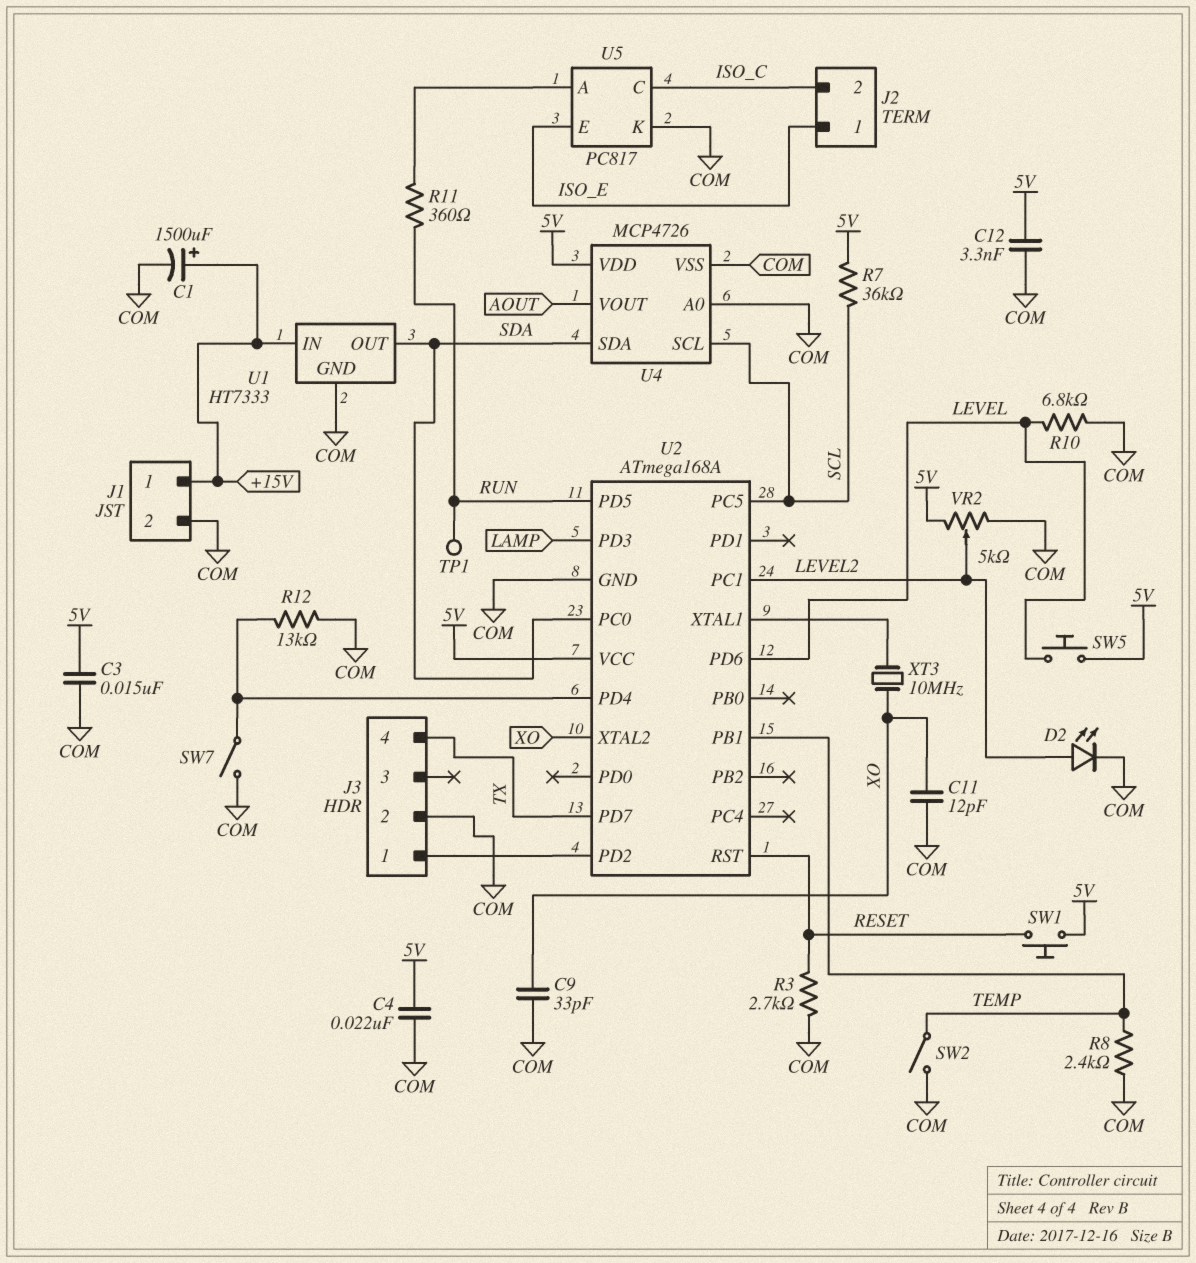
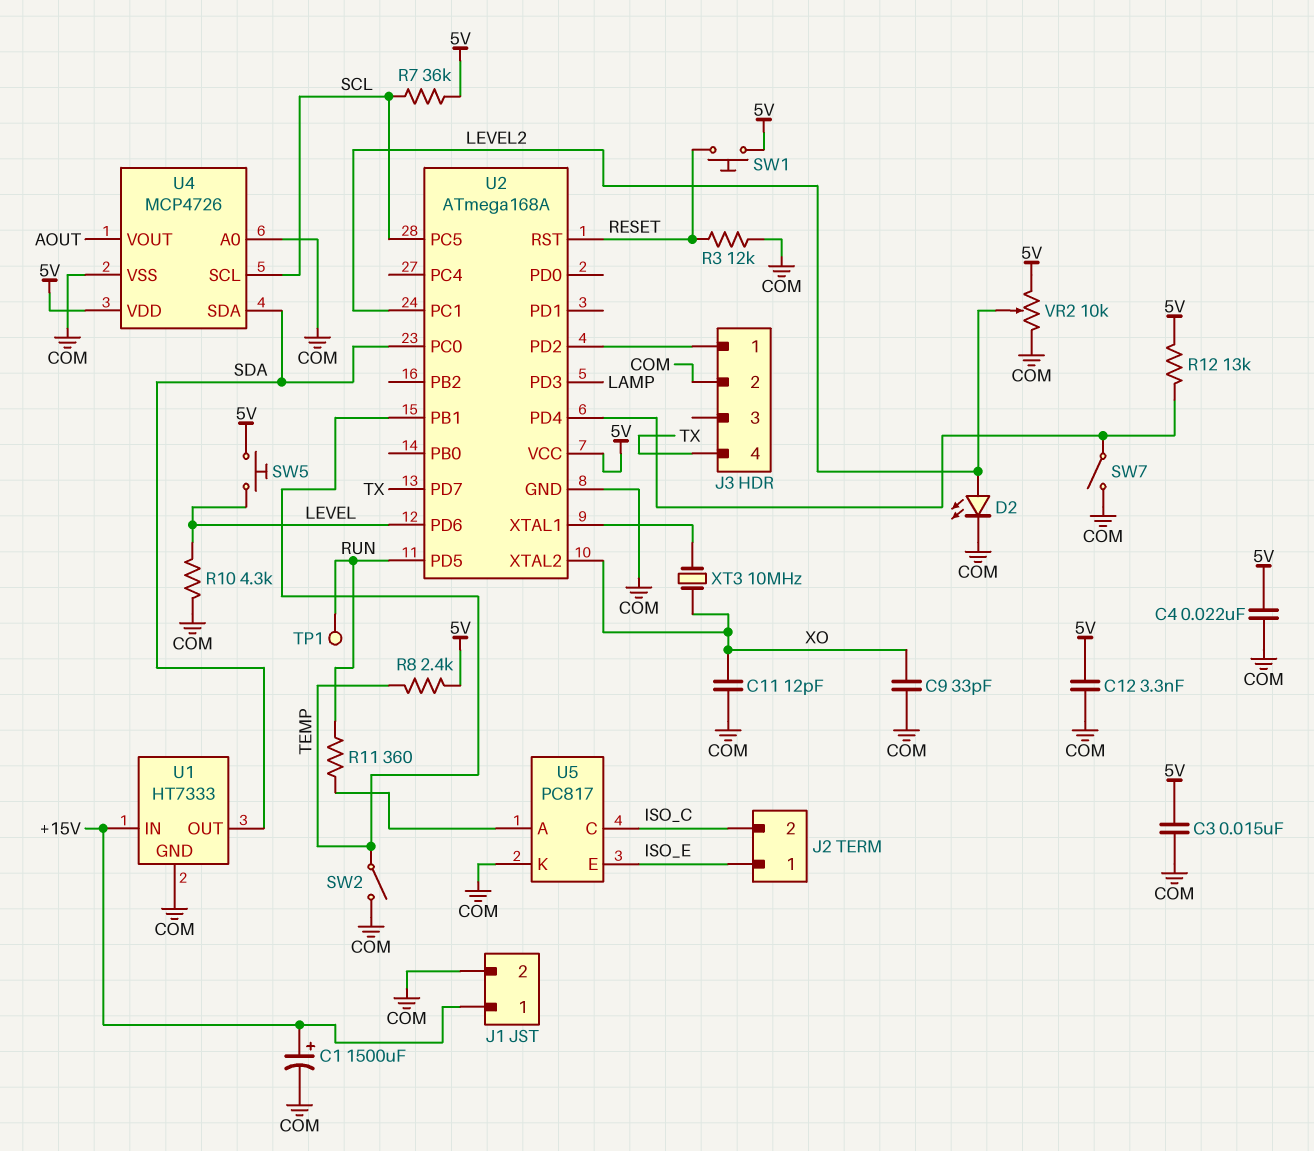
R3: 2.7k (COM, RESET) -> 12k (COM, RESET)
R8: 2.4k (COM, TEMP) -> 2.4k (5V, TEMP)
R10: 6.8k (COM, LEVEL) -> 4.3k (COM, LEVEL)
R12: 13k (COM, U2/PD4) -> 13k (5V, U2/PD4)
VR2: 5k (5V, COM, wiper LEVEL2) -> 10k (5V, COM, wiper LEVEL2)

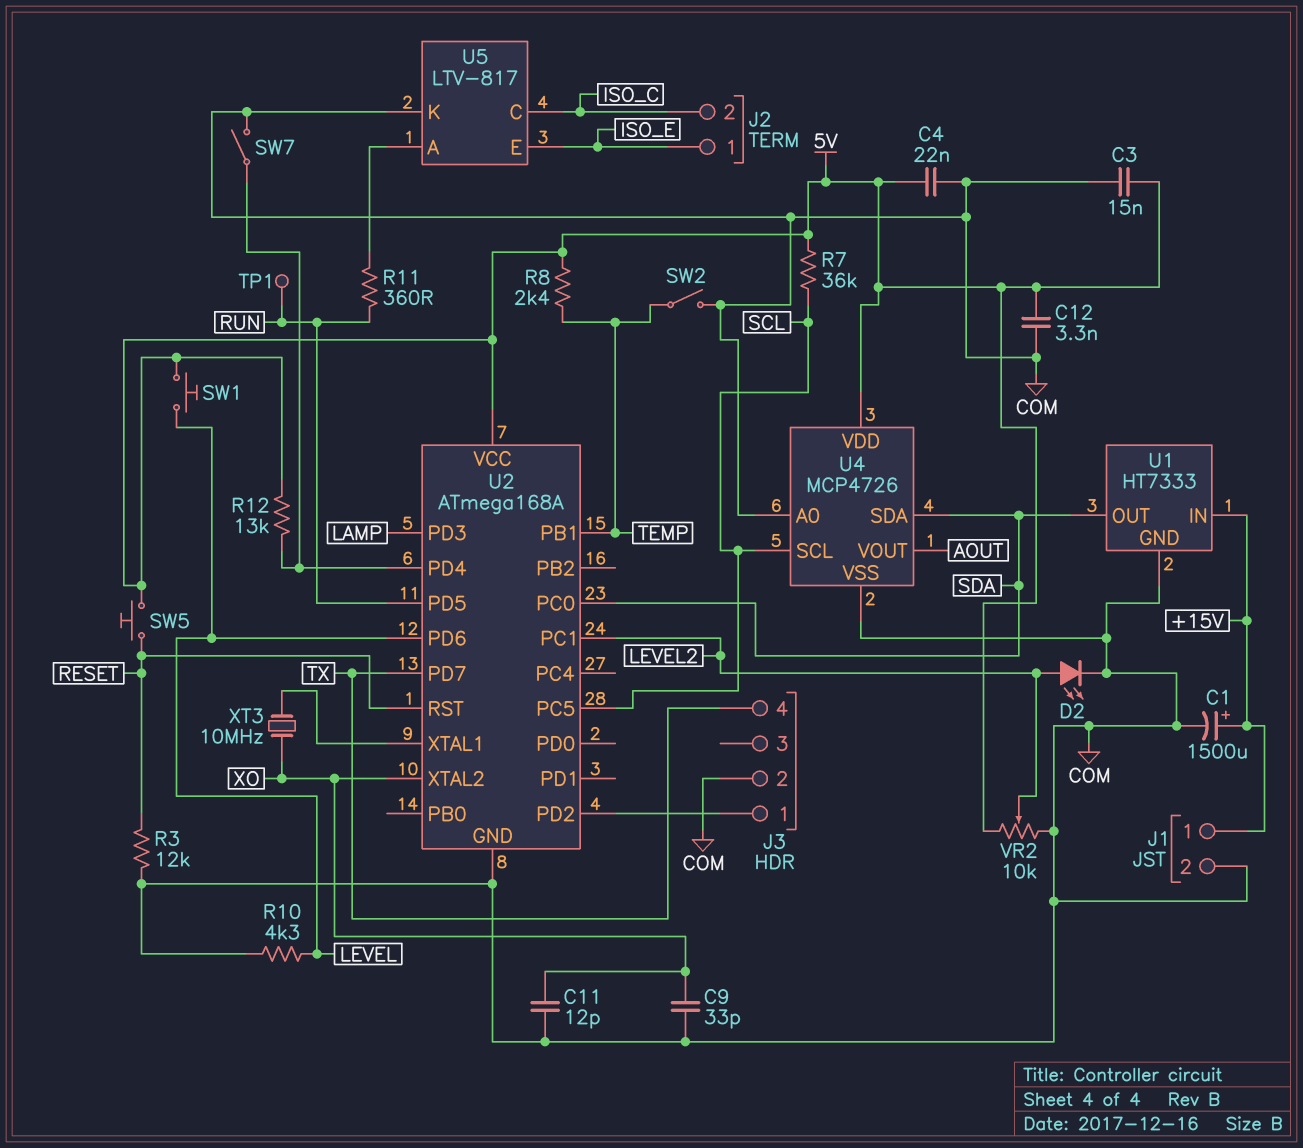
SW1: button (5V, RESET) -> button (5V, LEVEL)
SW5: button (5V, LEVEL) -> button (5V, RESET)
U5: PC817 -> LTV-817

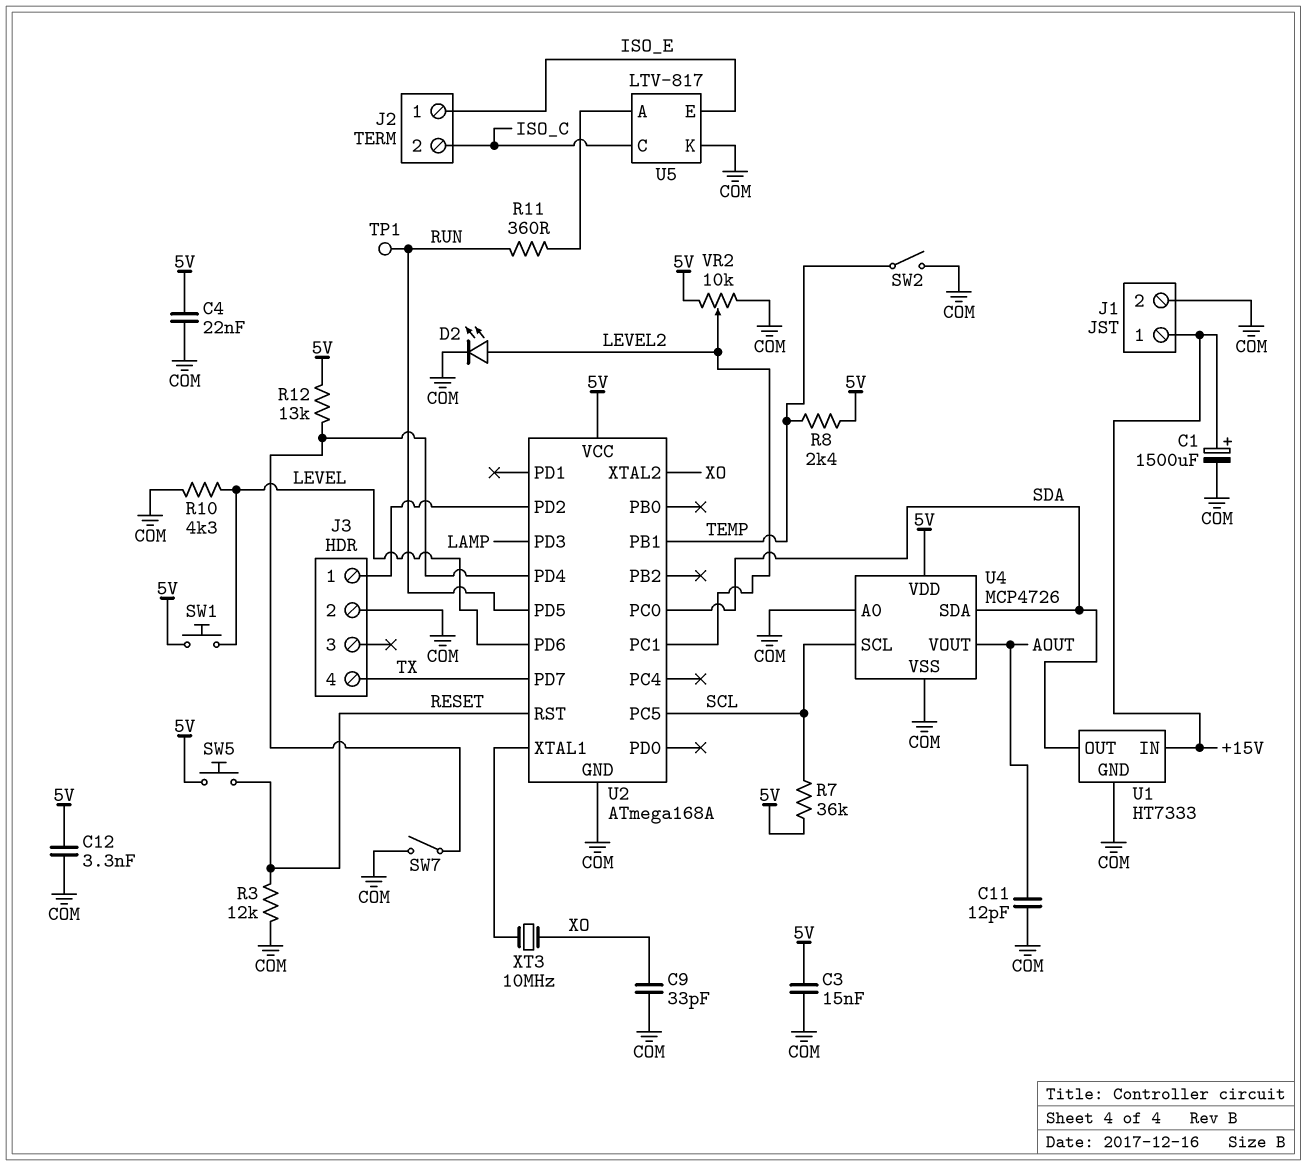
C11: 12pF (COM, XO) -> 12pF (AOUT, COM)

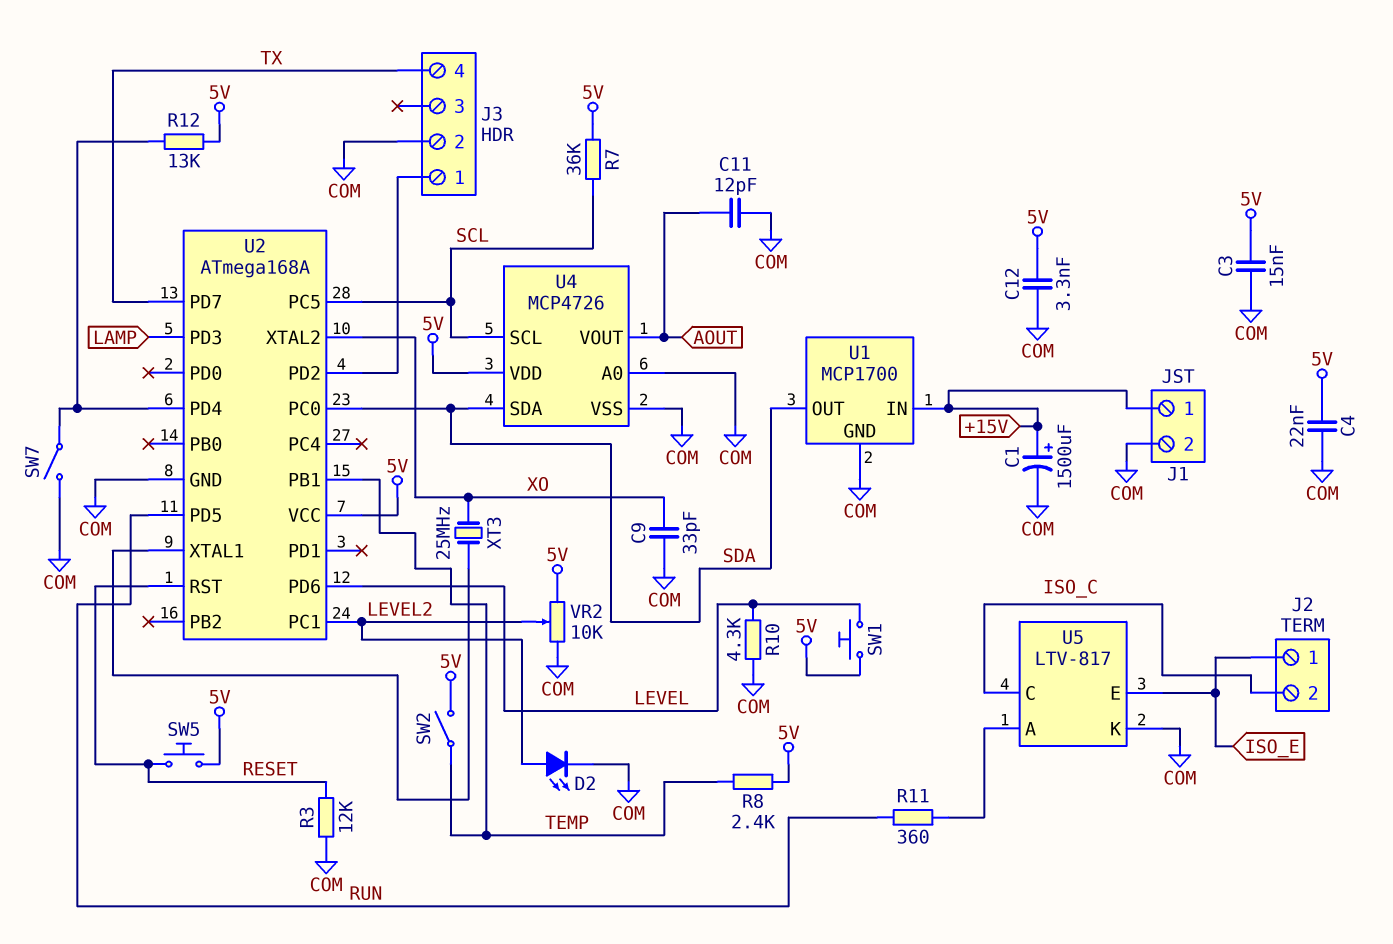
SW2: switch (COM, TEMP) -> switch (5V, TEMP)
TP1: test point (RUN) -> none
U1: HT7333 -> MCP1700
XT3: 10MHz (U2/XTAL1, XO) -> 25MHz (U2/XTAL1, XO)

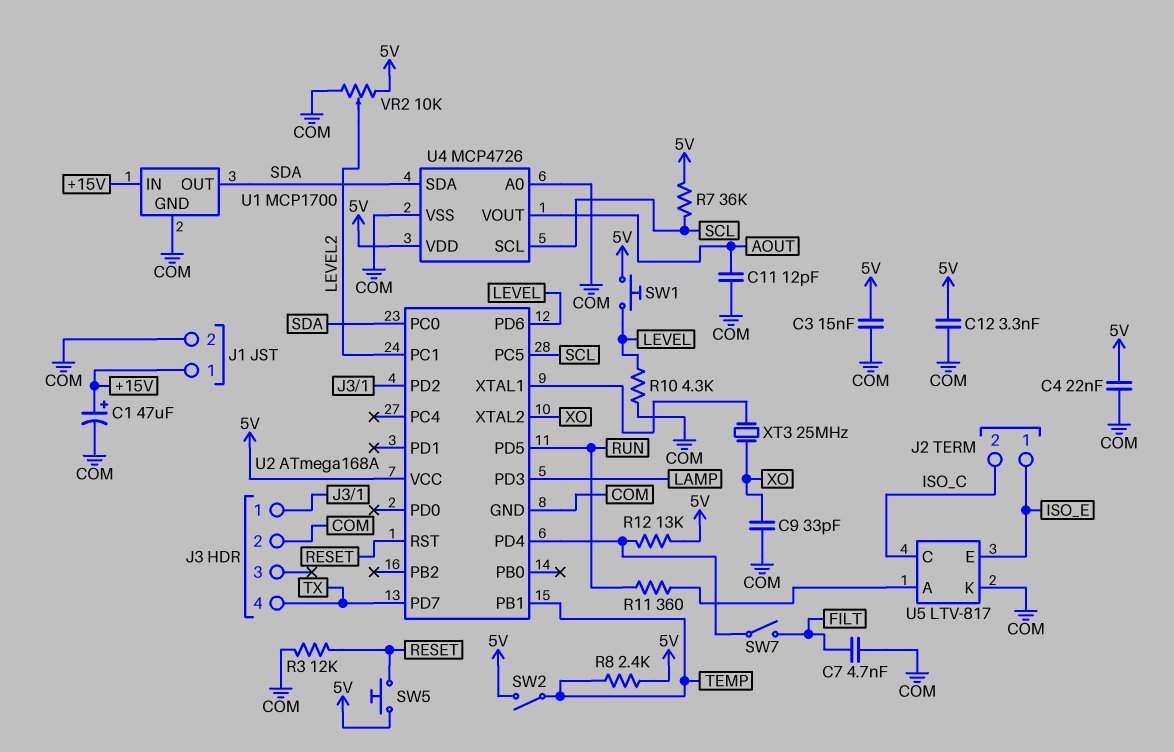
C1: 1500uF (plus +15V, minus COM) -> 47uF (plus +15V, minus COM)
C7: none -> 4.7nF (COM, FILT)
D2: LED (A LEVEL2, K COM) -> none
SW7: switch (COM, U2/PD4) -> switch (FILT, U2/PD4)

